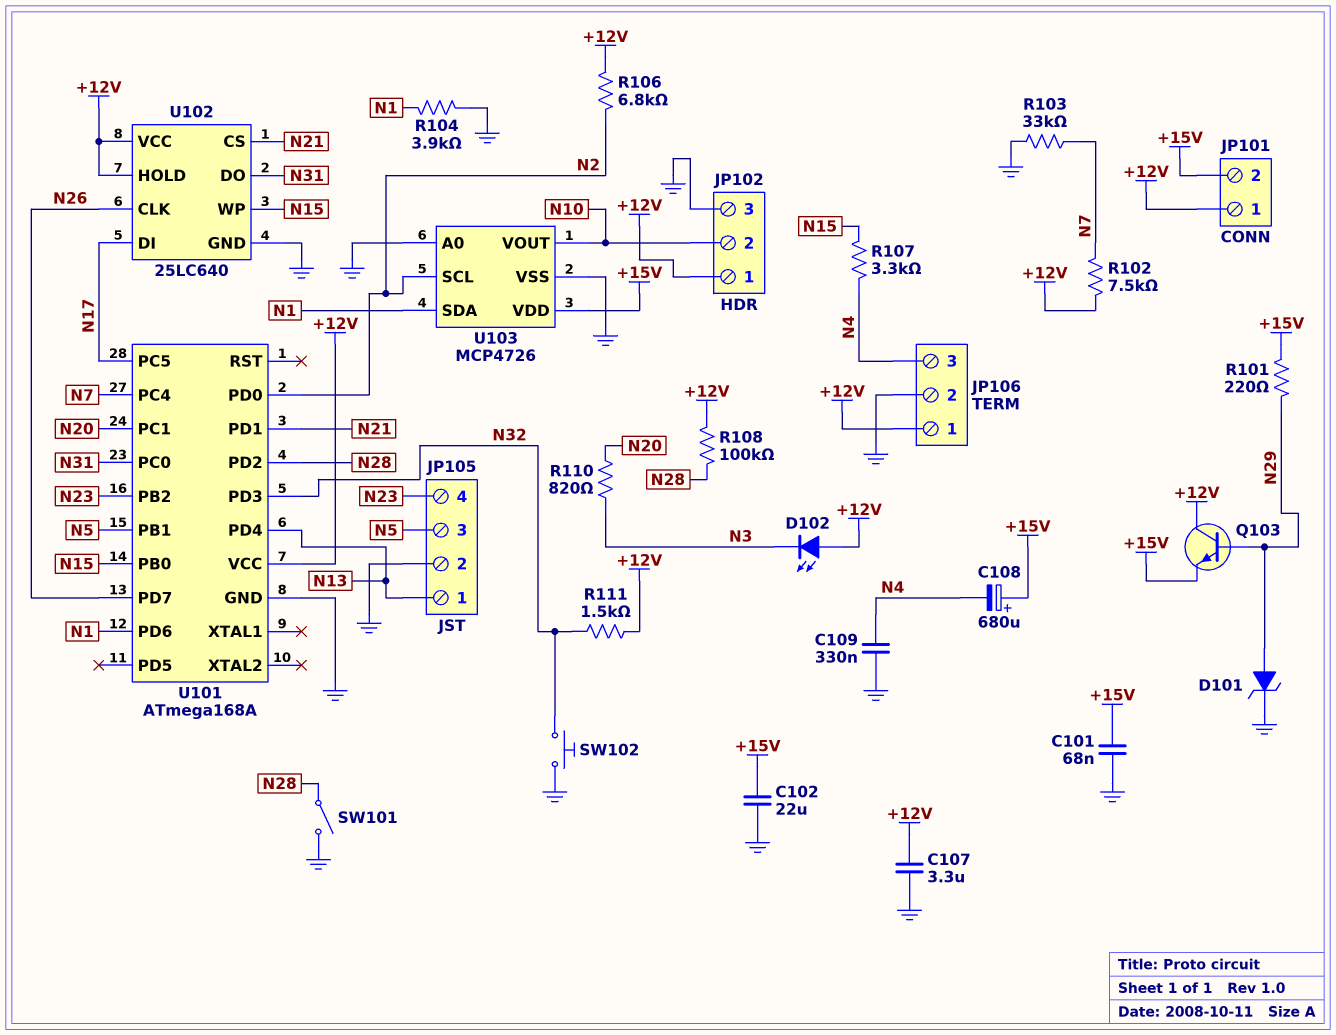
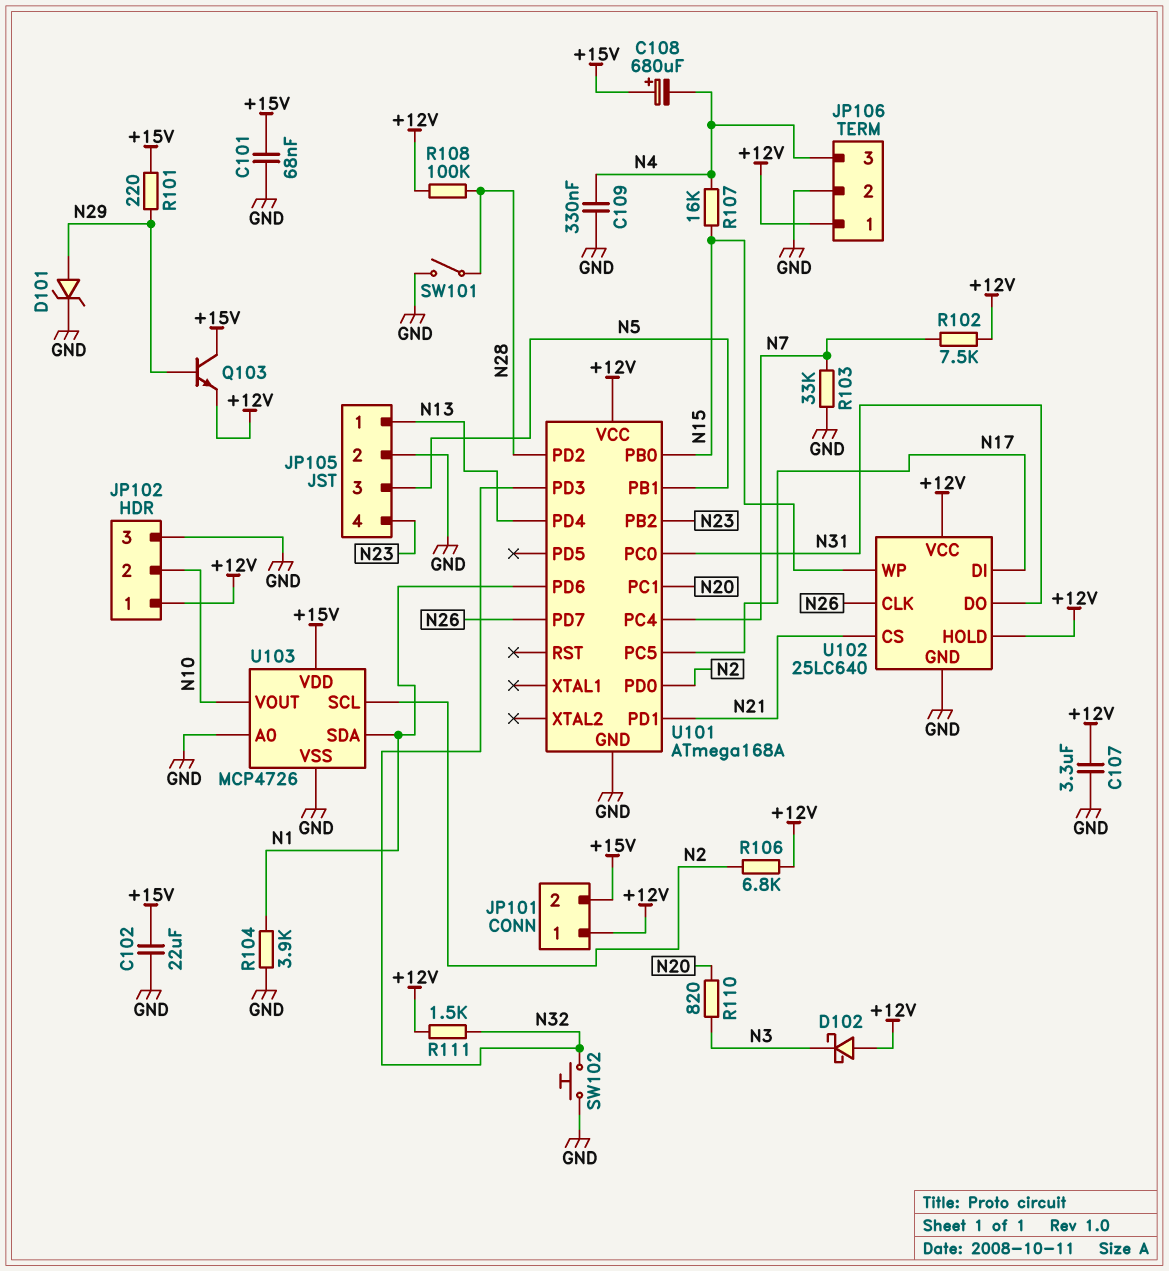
D102: LED (A +12V, K N3) -> schottky (A +12V, K N3)
Q103: NPN (B N29, C +12V, E +15V) -> NPN (B N29, C +15V, E +12V)
R107: 3.3k (N4, N15) -> 16k (N4, N15)

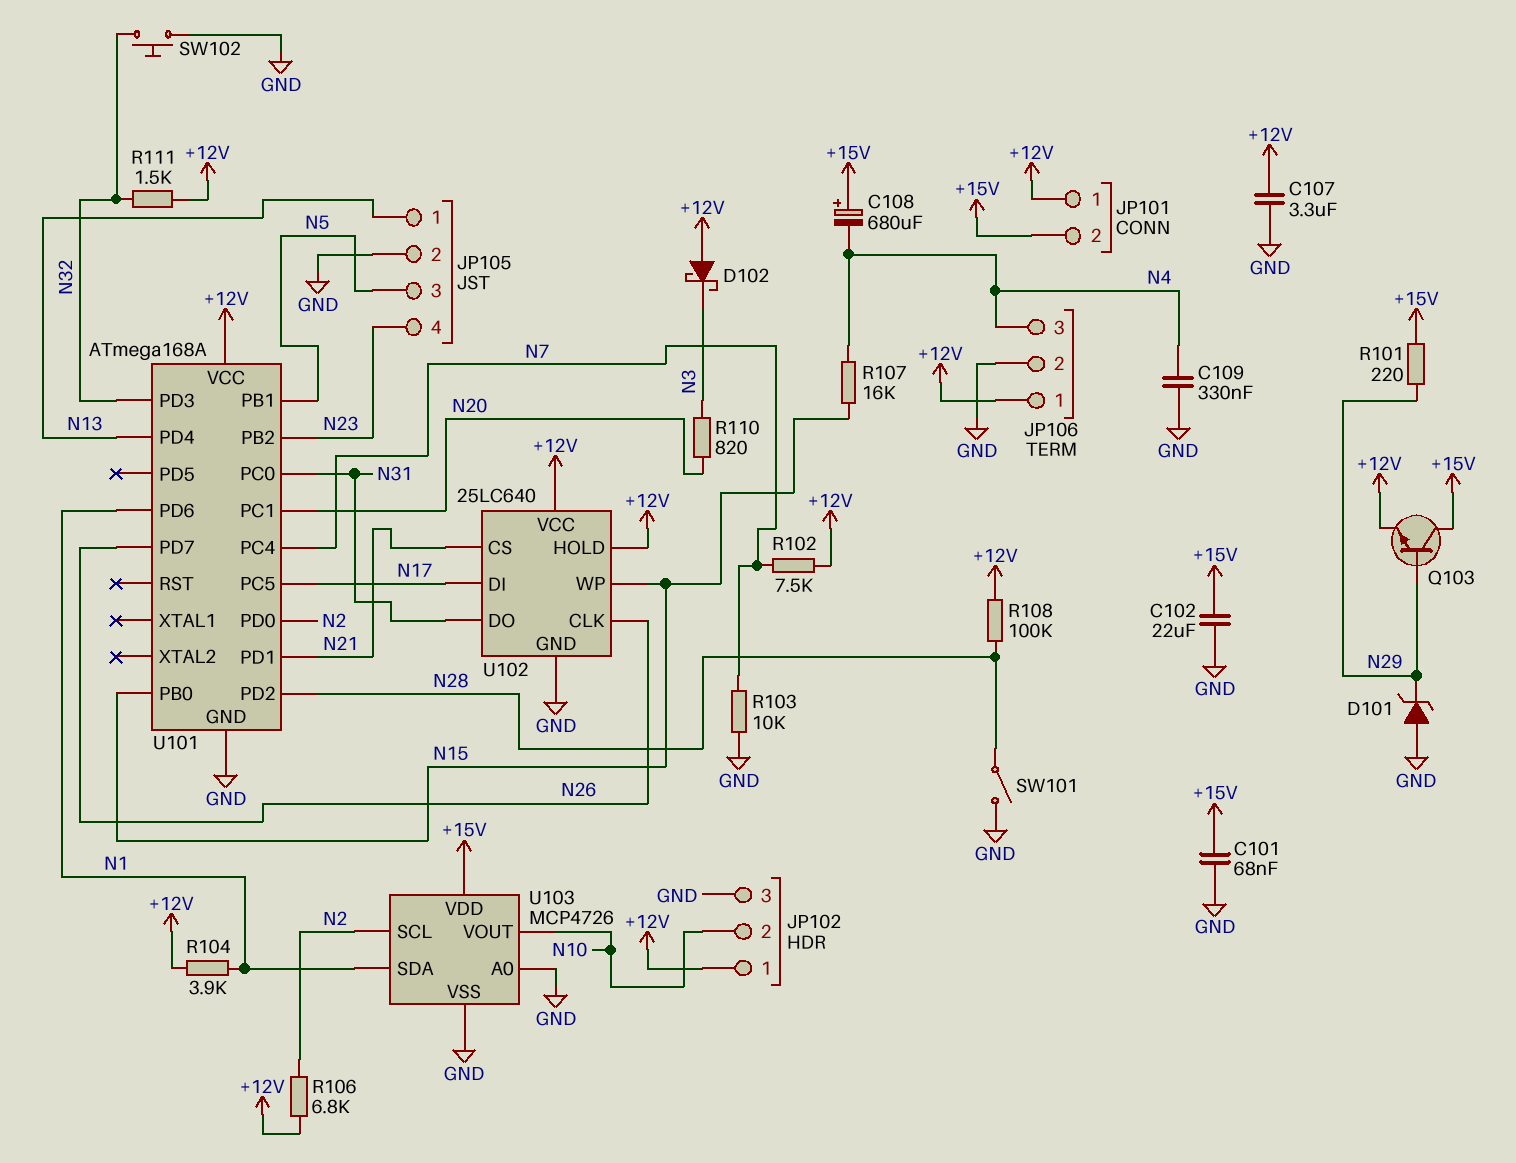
D101: zener (A N29, K GND) -> zener (A GND, K N29)
R103: 33k (GND, N7) -> 10k (GND, N7)
R104: 3.9k (GND, N1) -> 3.9k (+12V, N1)

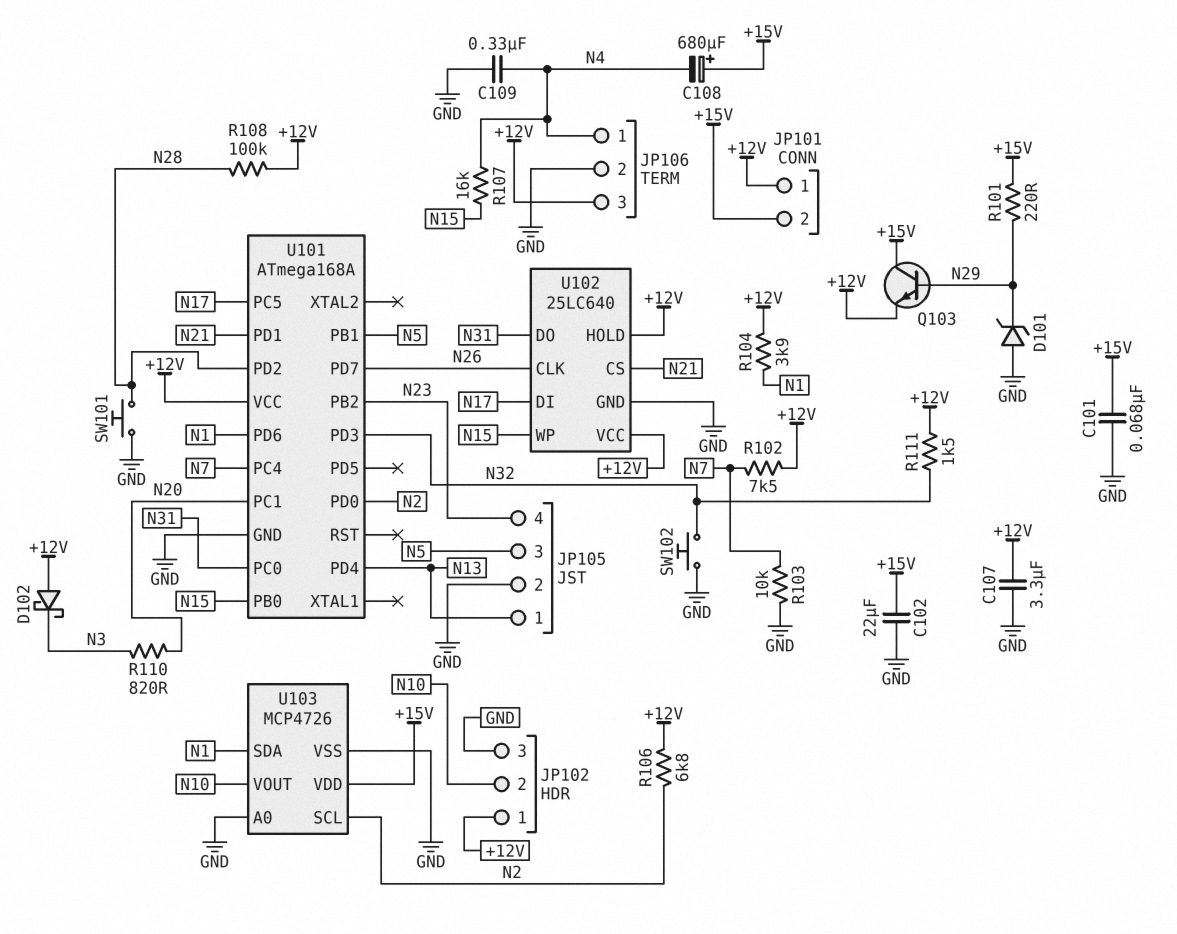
JP106 pin 1: +12V -> N4
JP106 pin 3: N4 -> +12V
SW101: switch (GND, N28) -> button (GND, N28)

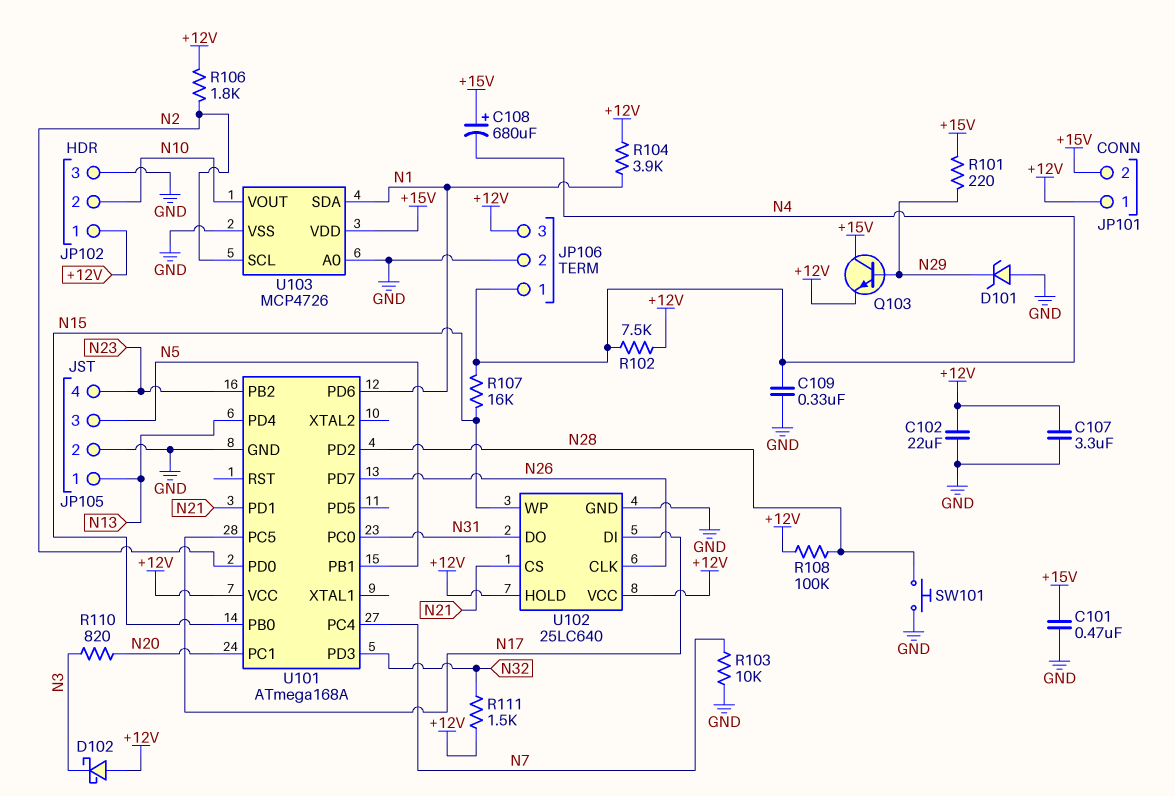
C101: 68nF (+15V, GND) -> 470nF (+15V, GND)
C102: 22uF (+15V, GND) -> 22uF (+12V, GND)
R102: 7.5k (+12V, N7) -> 7.5k (+12V, N4)
R106: 6.8k (+12V, N2) -> 1.8k (+12V, N2)
SW102: button (GND, N32) -> none

